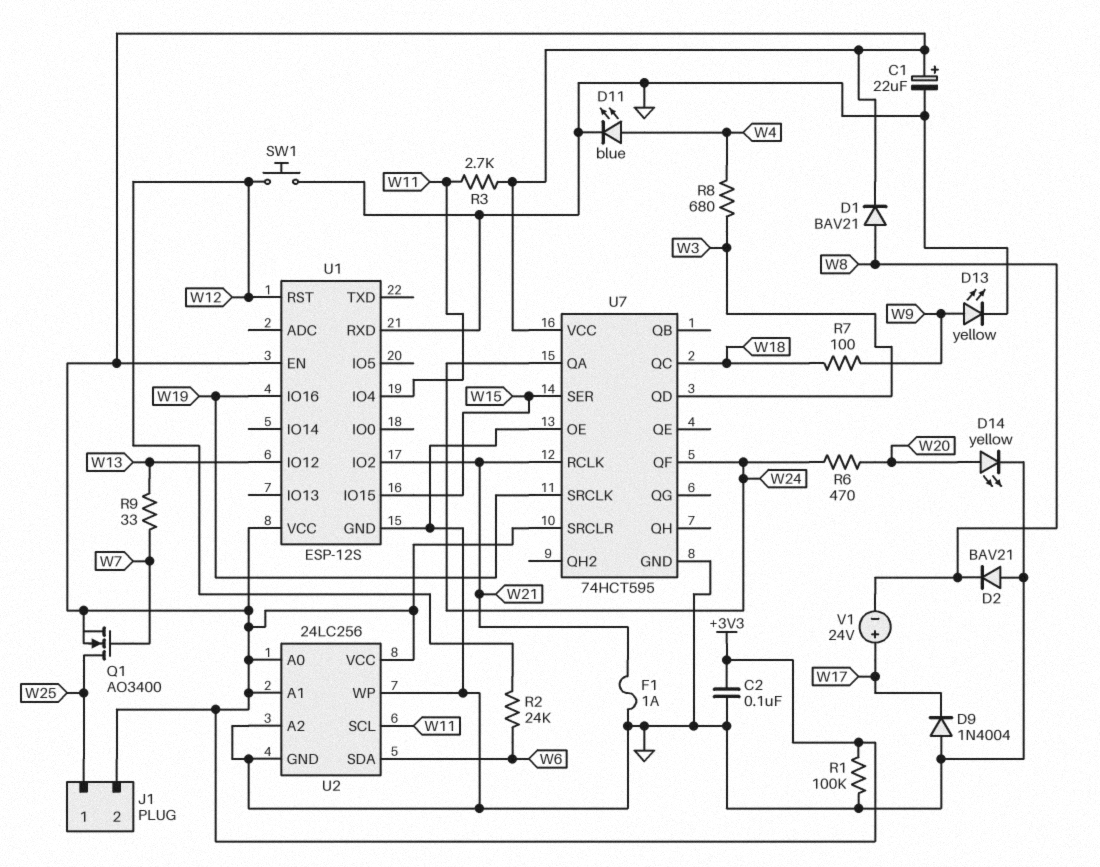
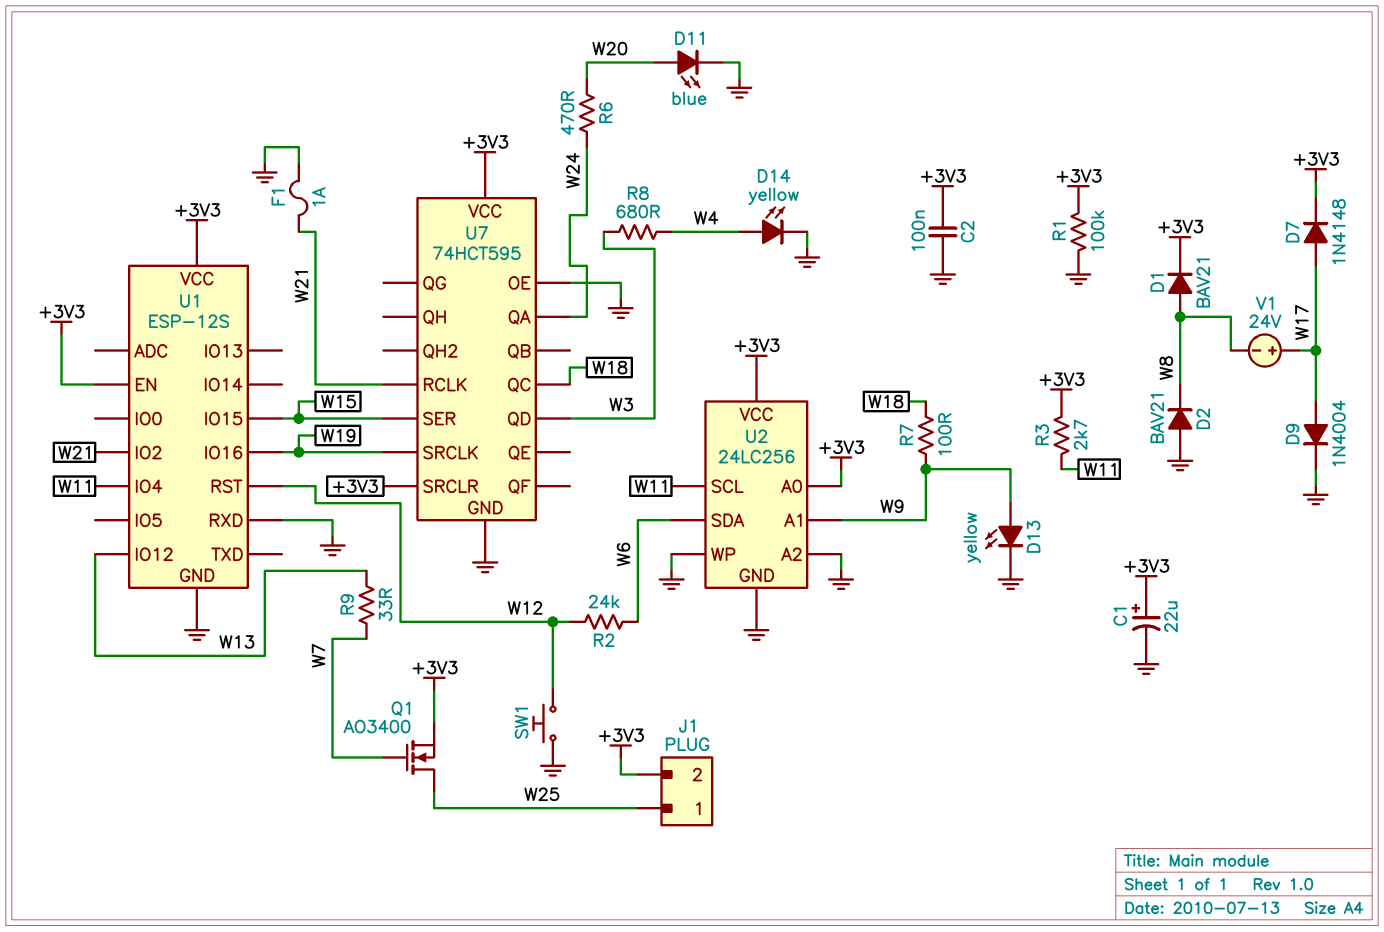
D7: none -> diode 1N4148 (A W17, K +3V3)
D9: diode 1N4004 (A GND, K W17) -> diode 1N4004 (A W17, K GND)
D11: LED blue (A W4, K GND) -> LED blue (A W20, K GND)
D14: LED yellow (A W20, K GND) -> LED yellow (A W4, K GND)
U2 pin A1: +3V3 -> W9
U7 pin QF: W24 -> none

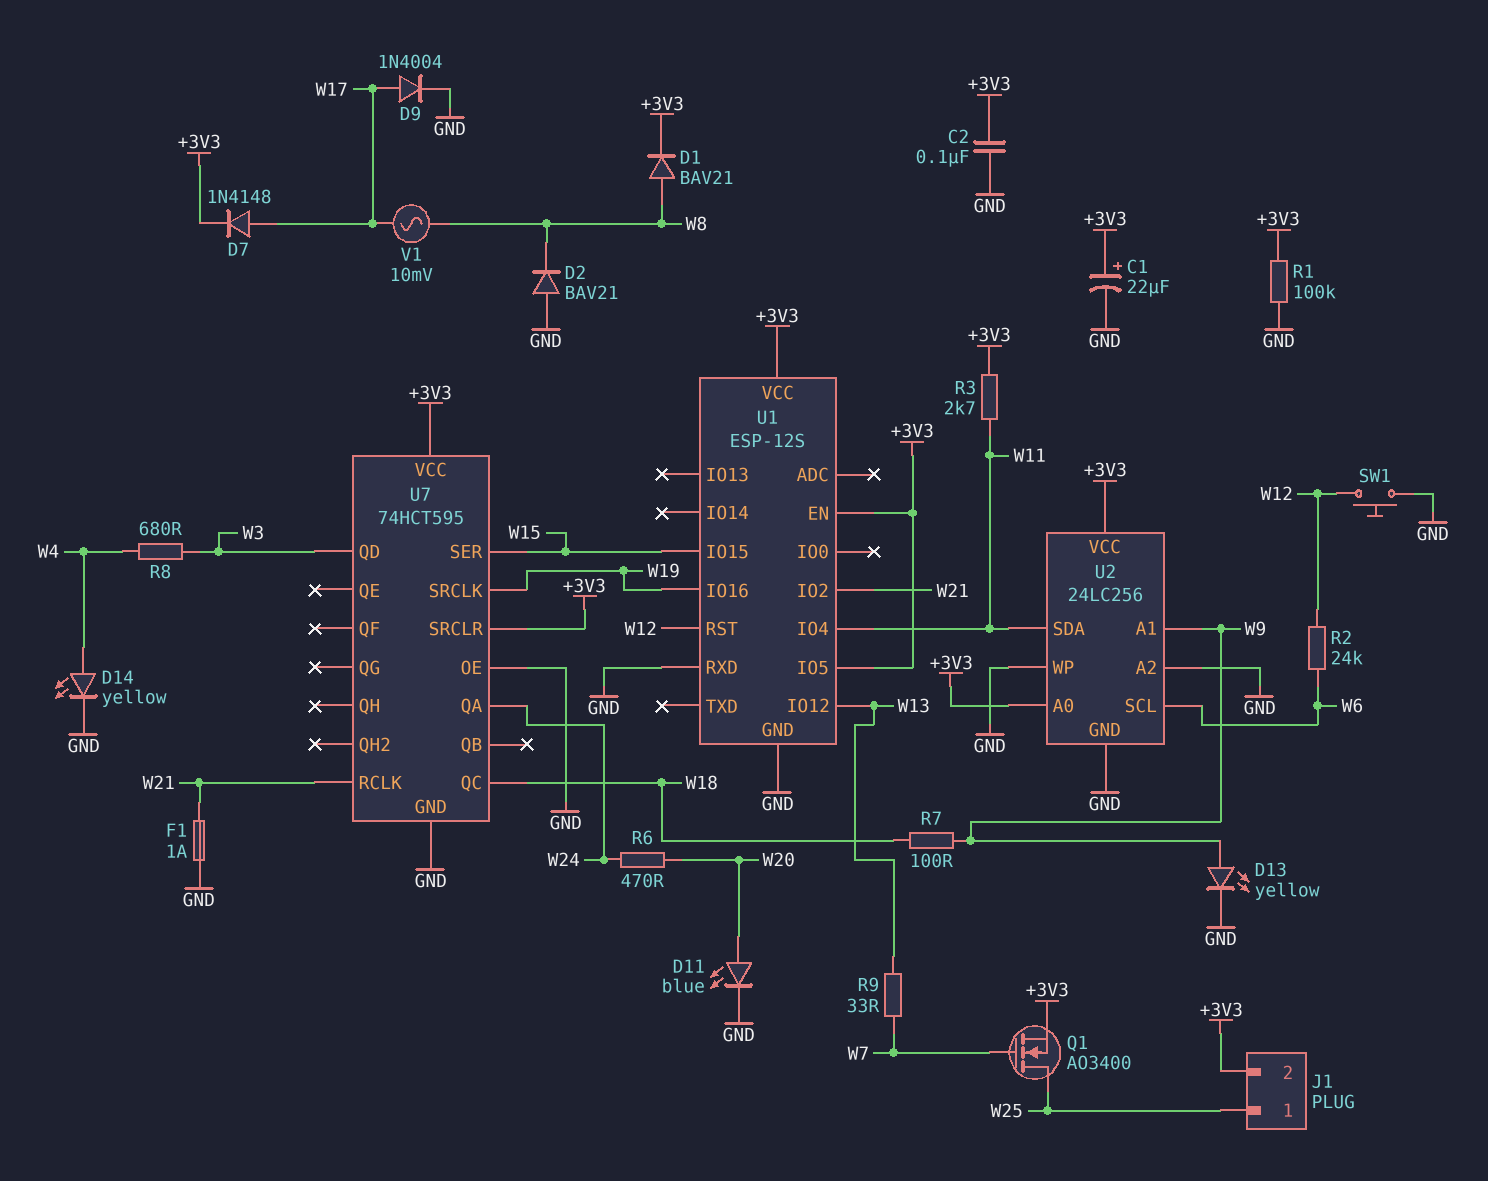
U1 pin IO5: none -> +3V3
U2 pin SCL: W11 -> W6
U2 pin SDA: W6 -> W11
V1: 24V (plus W17, minus W8) -> AC 10mV (W8, W17)

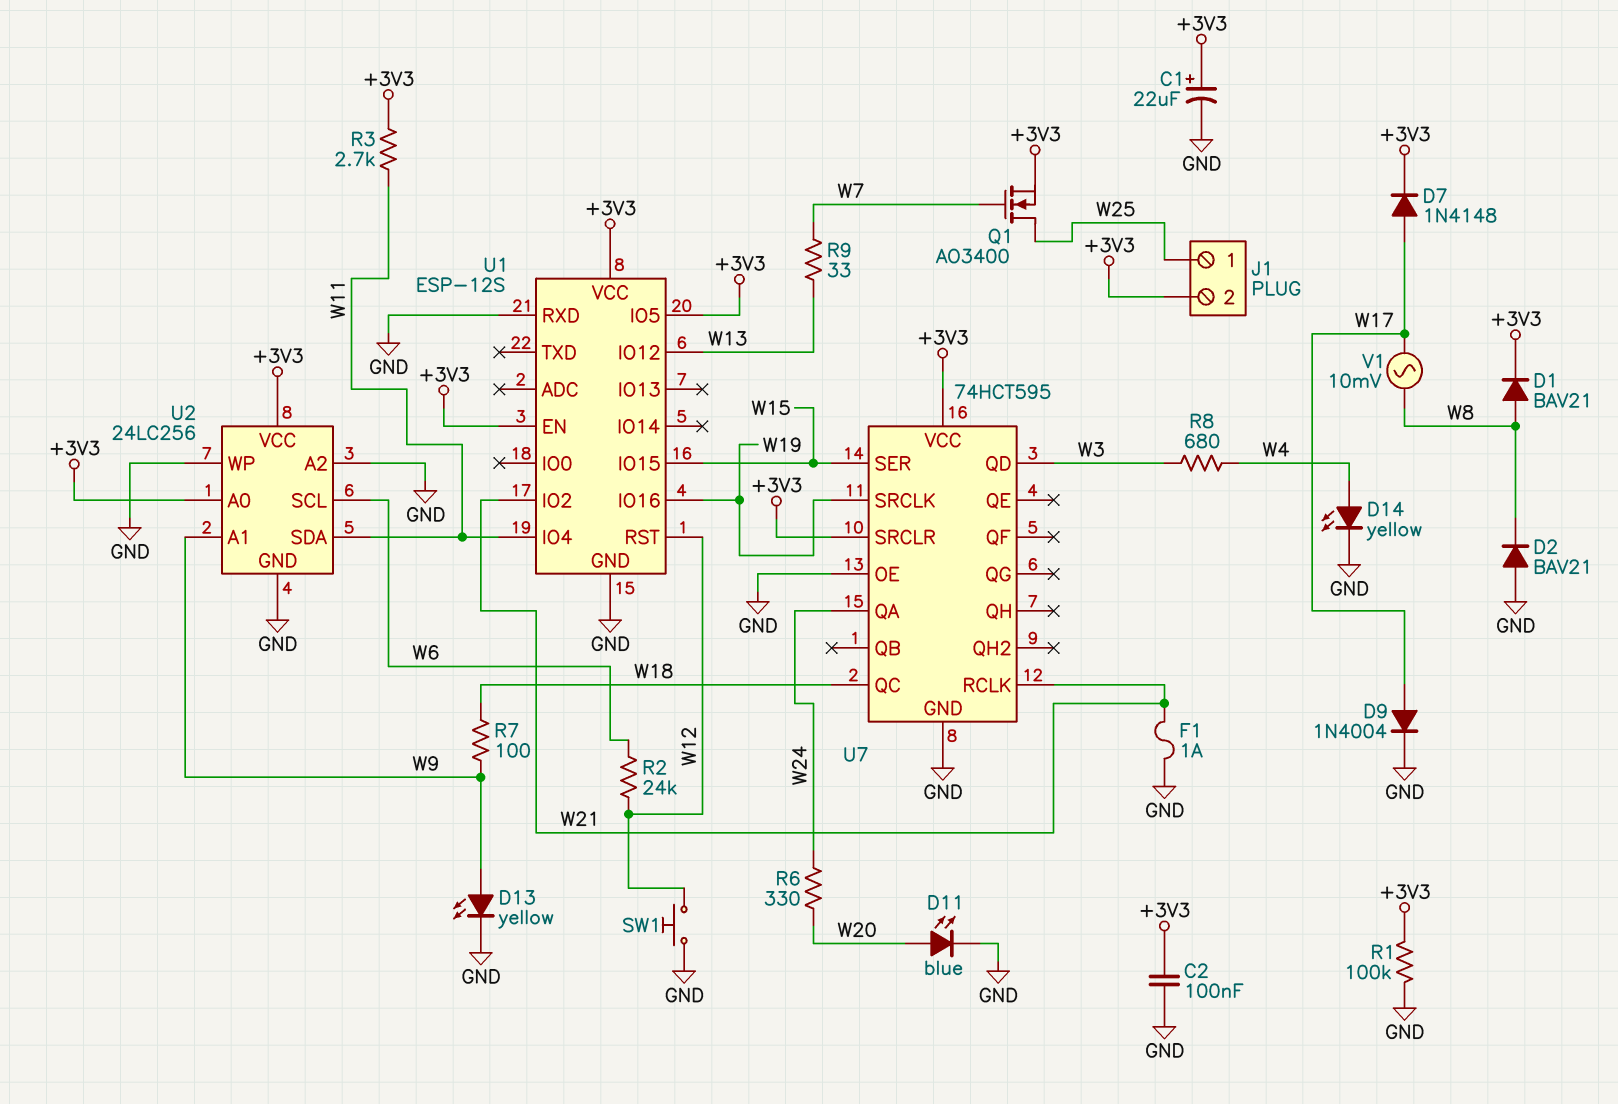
R6: 470 (W20, W24) -> 330 (W20, W24)

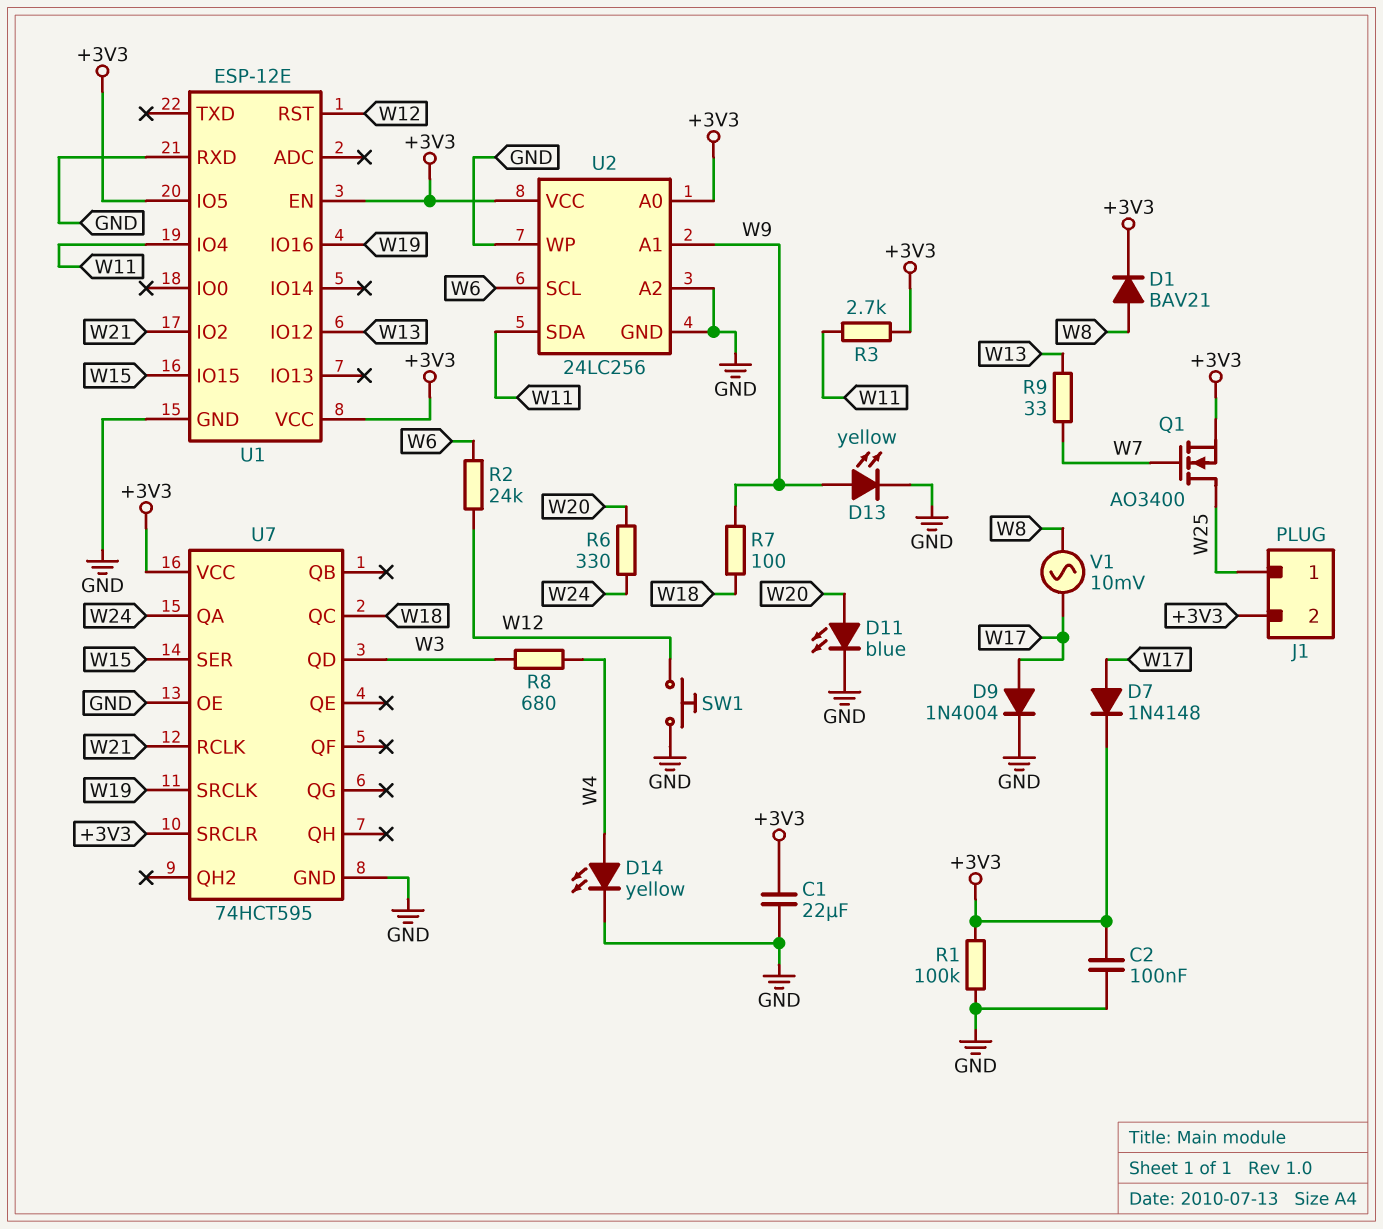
C1: 22uF (plus +3V3, minus GND) -> 22uF (+3V3, GND)
D2: diode BAV21 (A GND, K W8) -> none
F1: 1A (GND, W21) -> none
U1: ESP-12S -> ESP-12E

